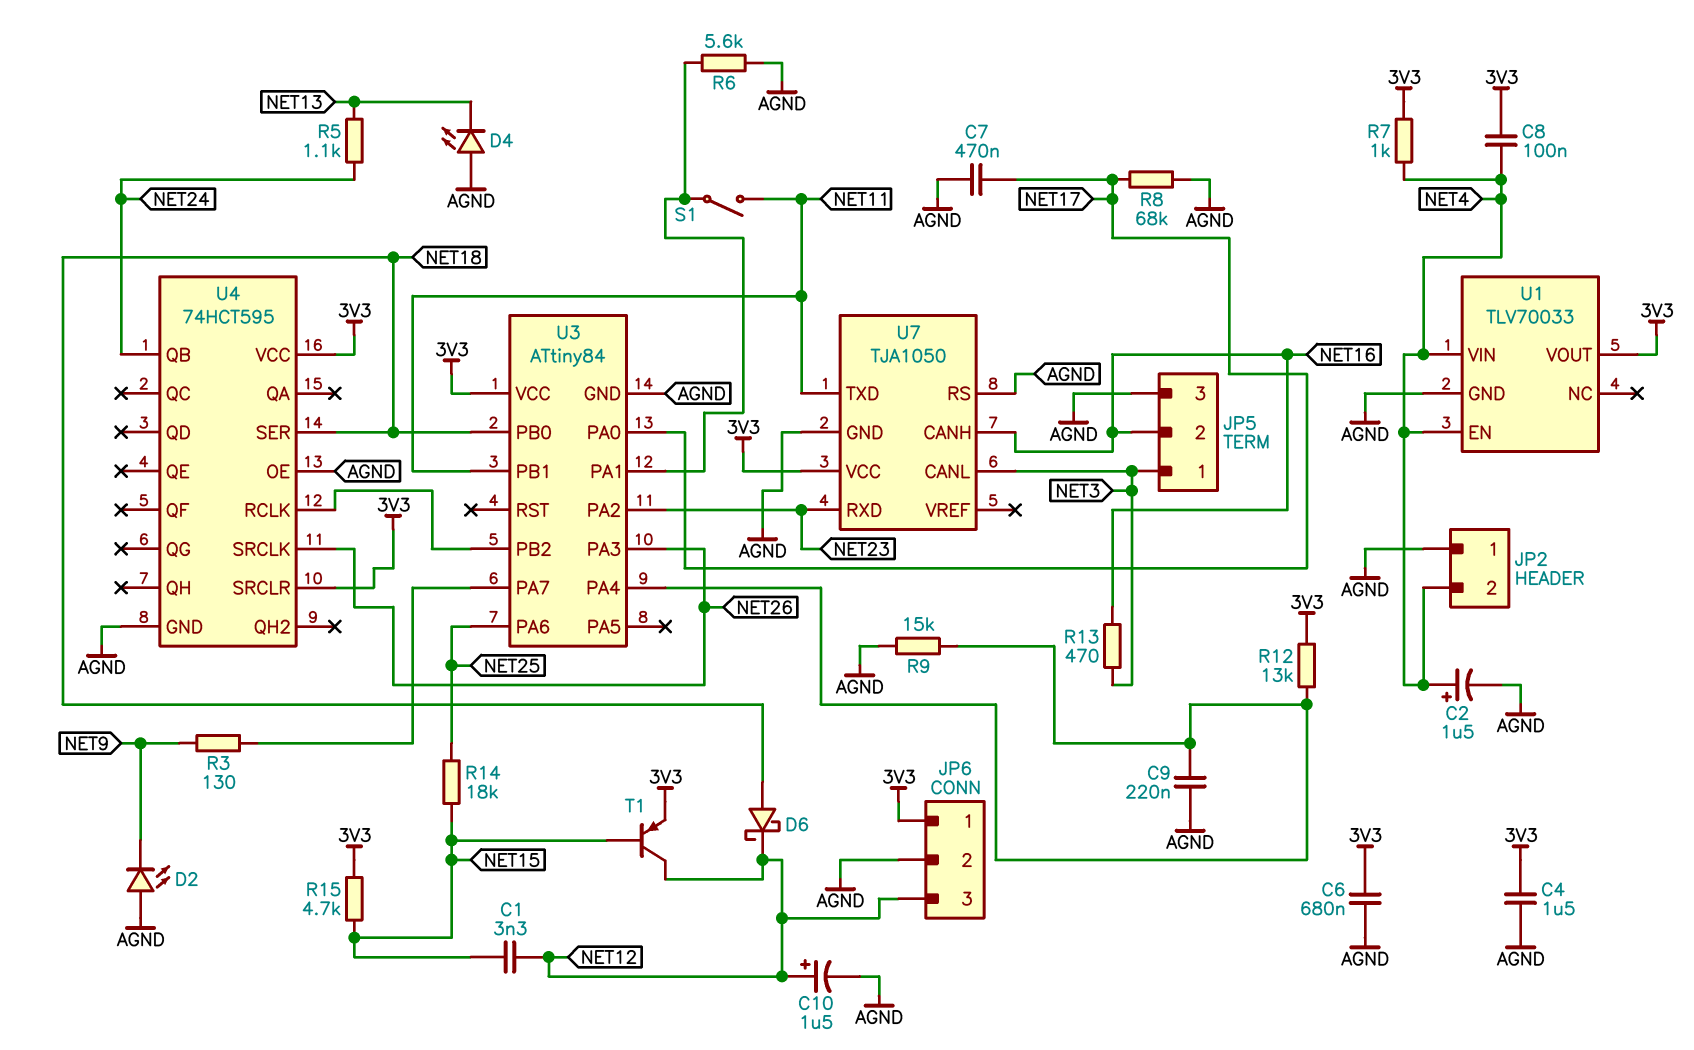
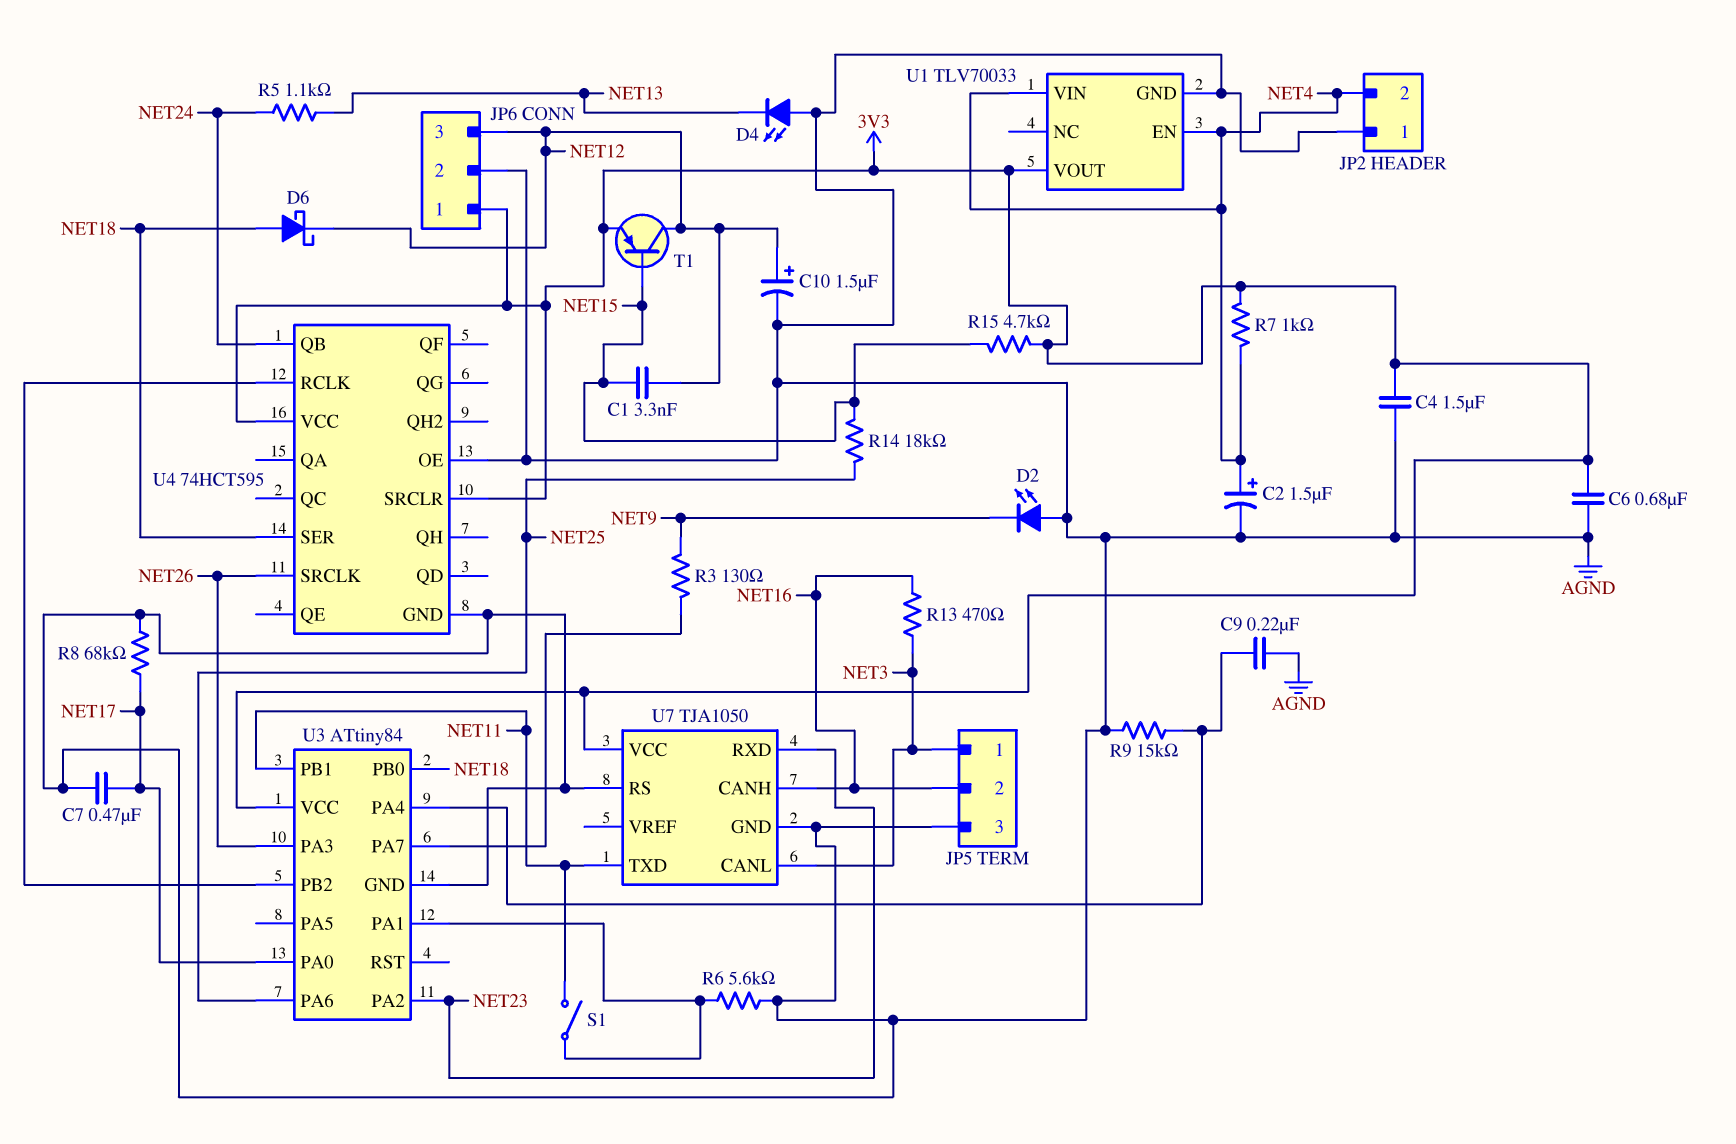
C8: 100nF (3V3, NET4) -> none
R12: 13k (3V3, U3/PA4) -> none

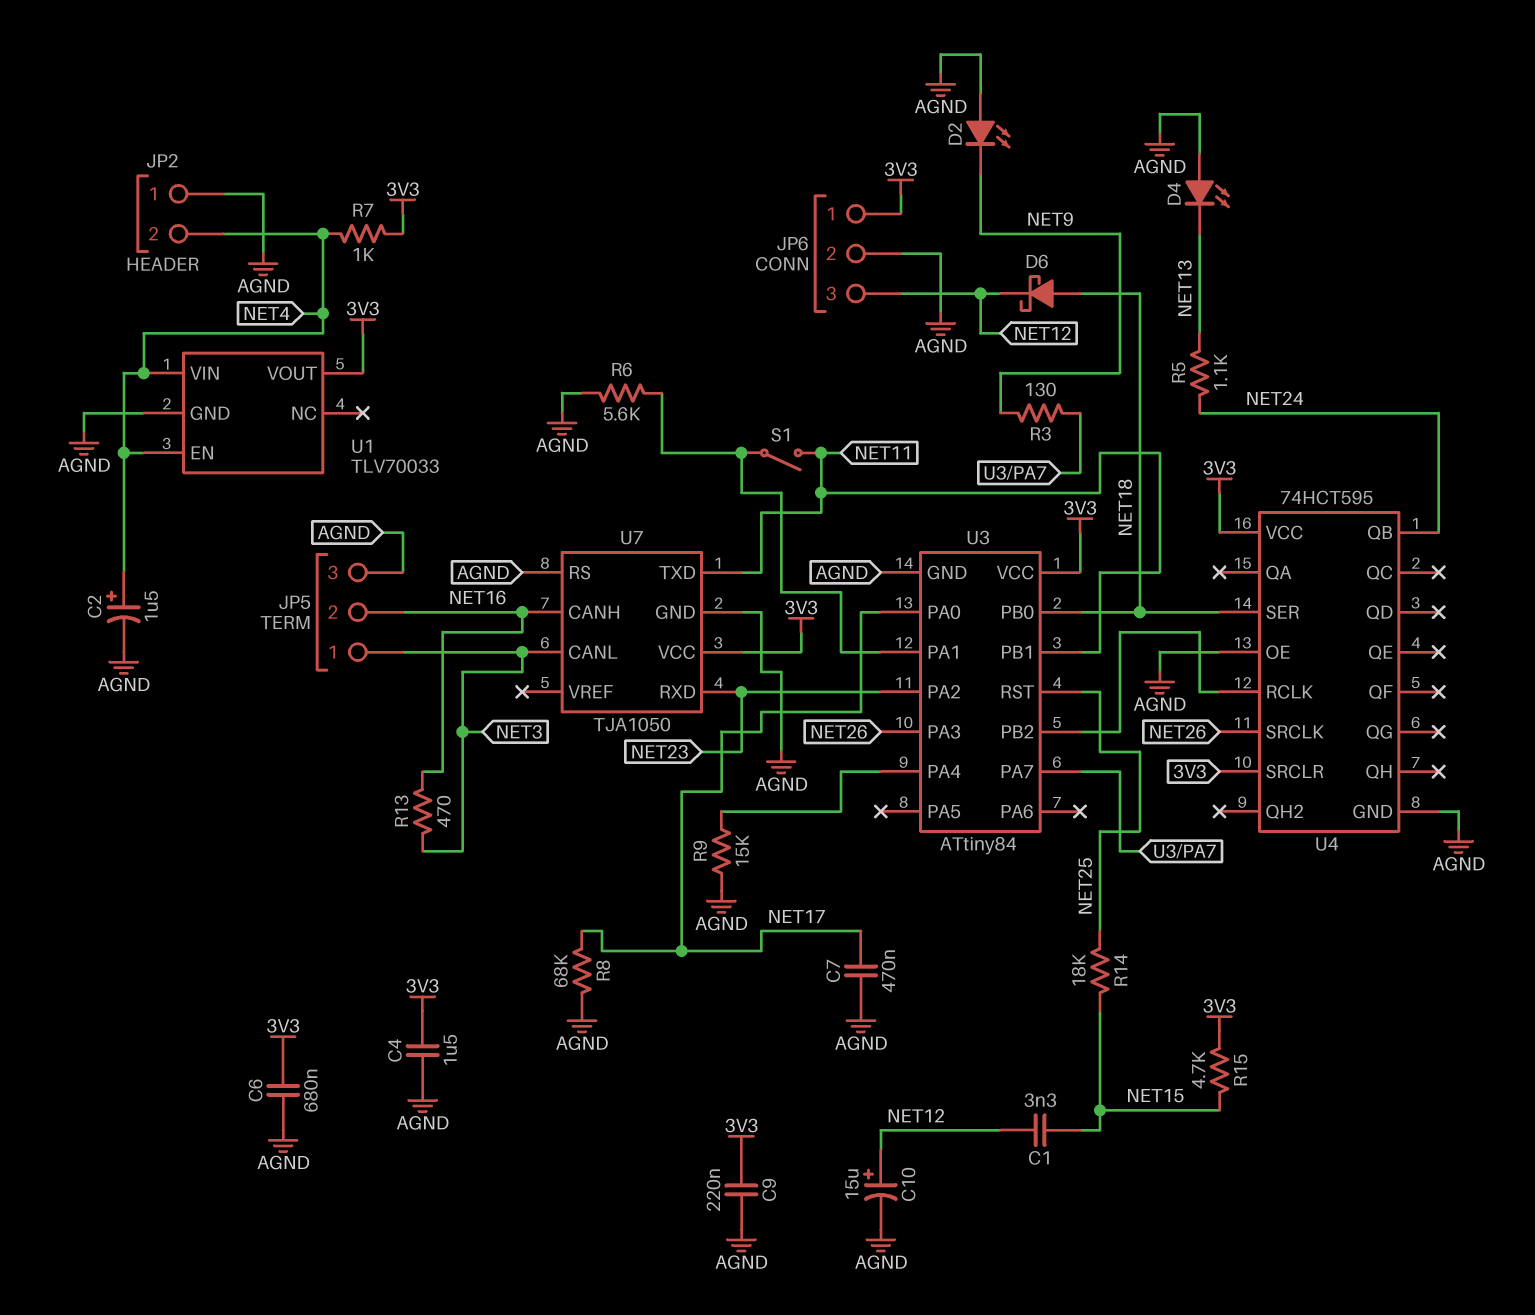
C9: 220nF (AGND, U3/PA4) -> 220nF (3V3, AGND)
C10: 1.5uF (plus NET12, minus AGND) -> 15uF (plus NET12, minus AGND)
T1: PNP (B NET15, C NET12, E 3V3) -> none
U3 pin PA6: NET25 -> none
U3 pin RST: none -> NET25

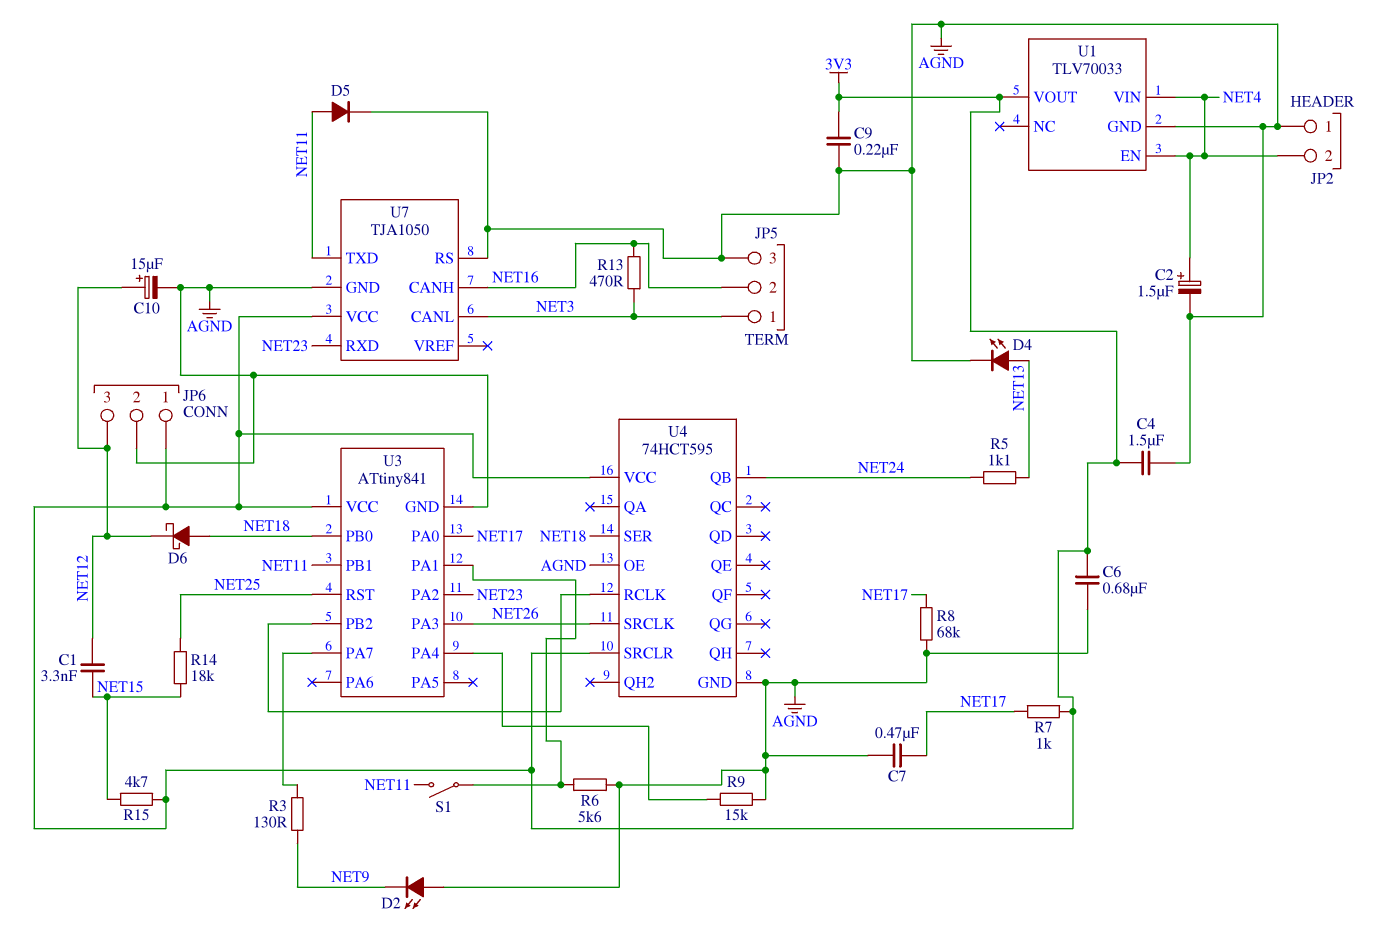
D4: LED (A AGND, K NET13) -> LED (A NET13, K AGND)
D5: none -> diode (A NET11, K AGND)
R7: 1k (3V3, NET4) -> 1k (3V3, NET17)
U3: ATtiny84 -> ATtiny841

